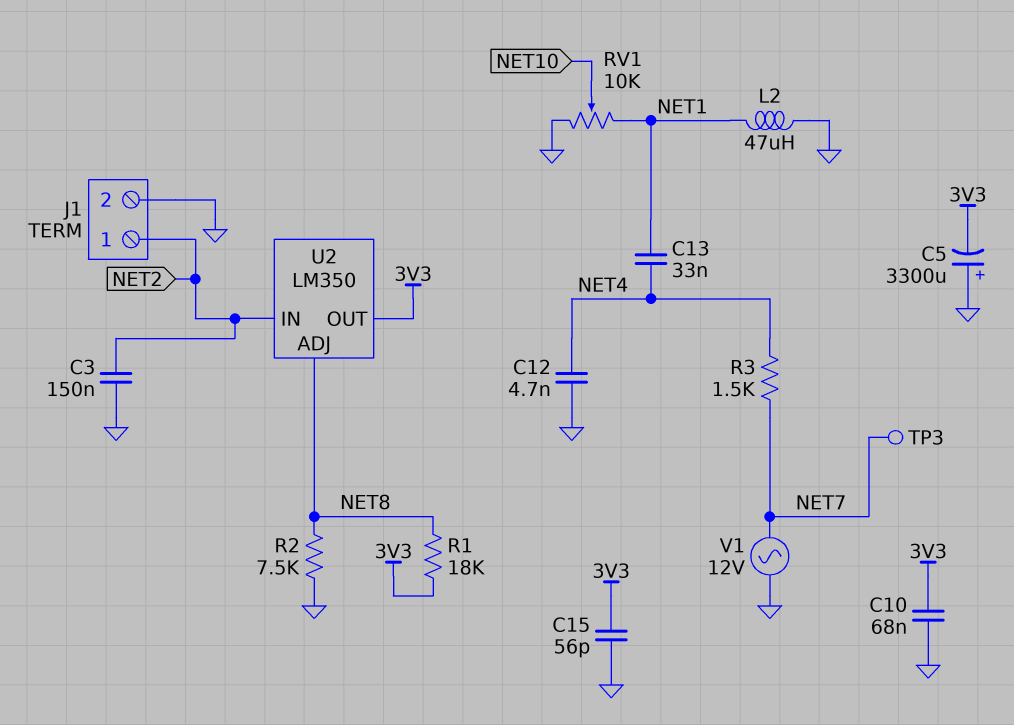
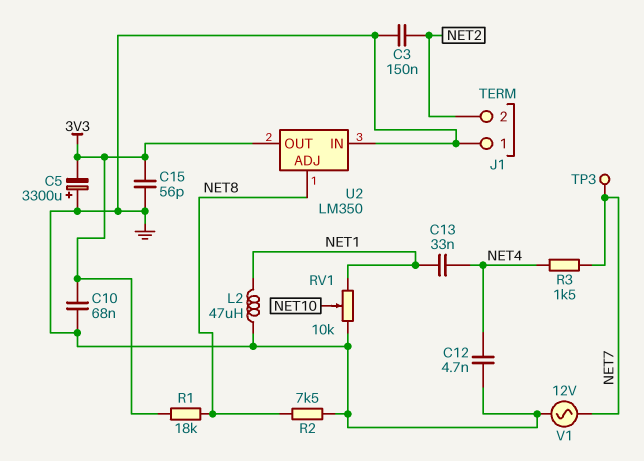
J1 pin 1: NET2 -> GND
J1 pin 2: GND -> NET2
U2 pin IN: NET2 -> GND

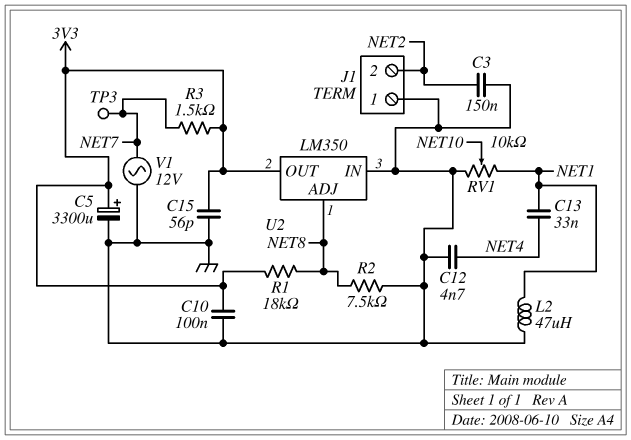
C5: 3300uF (plus GND, minus 3V3) -> 3300uF (plus 3V3, minus GND)
C10: 68nF (3V3, GND) -> 100nF (3V3, GND)
R3: 1.5k (NET4, NET7) -> 1.5k (3V3, NET7)

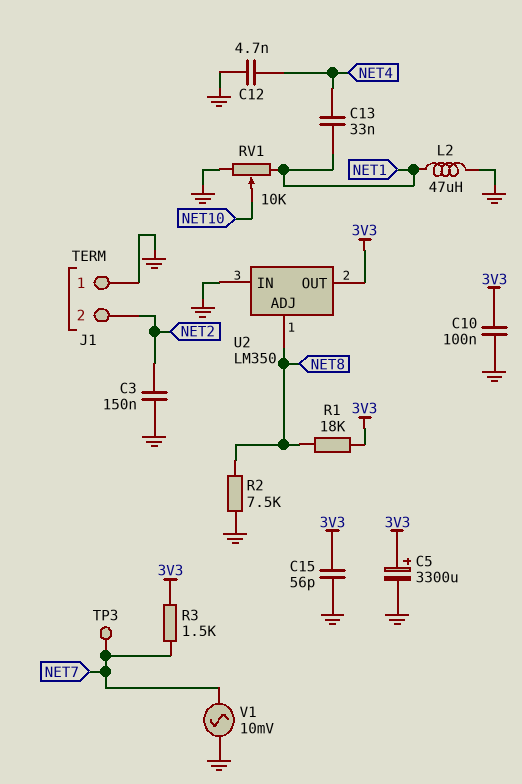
V1: AC 12V (GND, NET7) -> AC 10mV (GND, NET7)

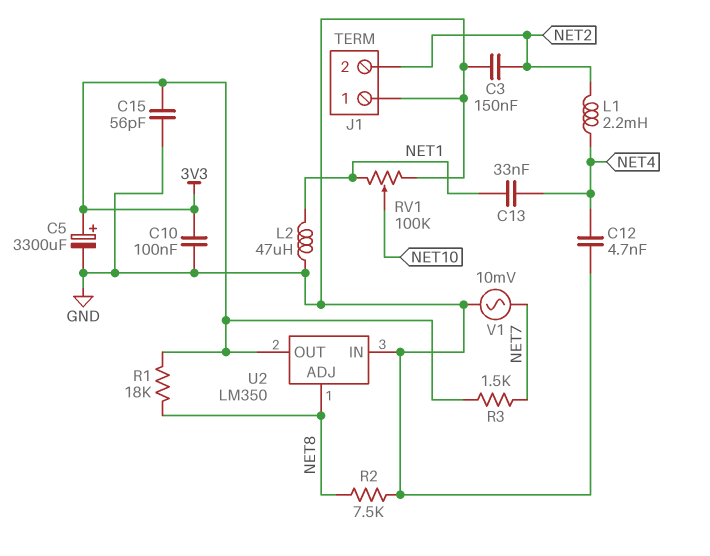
L1: none -> 2.2mH (NET2, NET4)
RV1: 10k (GND, NET1, wiper NET10) -> 100k (GND, NET1, wiper NET10)
TP3: test point (NET7) -> none

